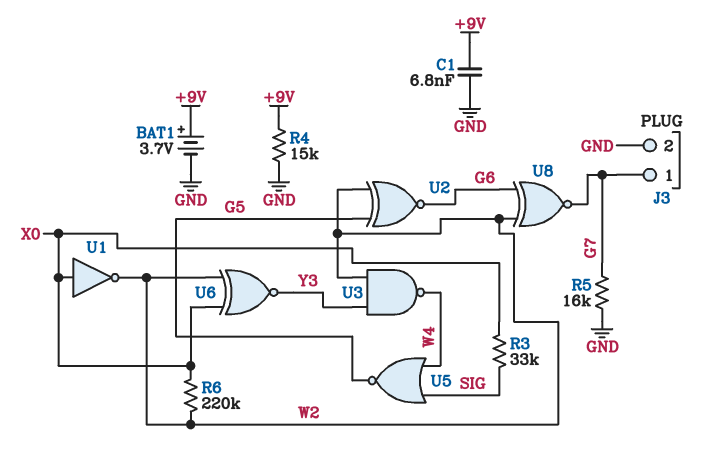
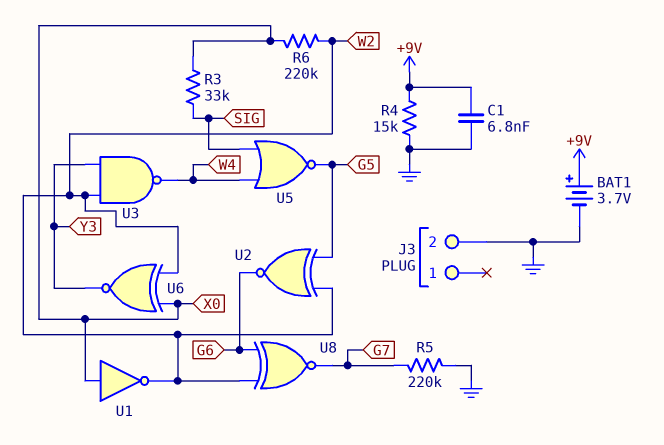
J3 pin 1: G7 -> none
R5: 16k (G7, GND) -> 220k (G7, GND)

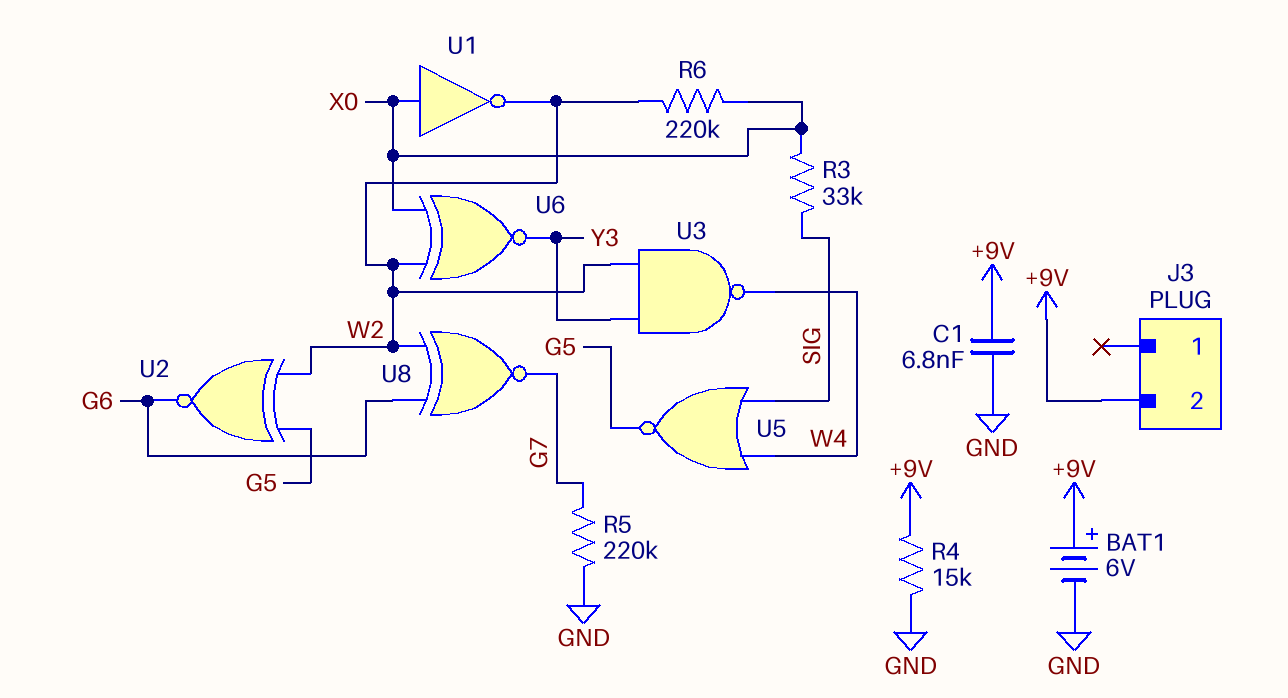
BAT1: 3.7V (plus +9V, minus GND) -> 6V (plus +9V, minus GND)
J3 pin 2: GND -> +9V

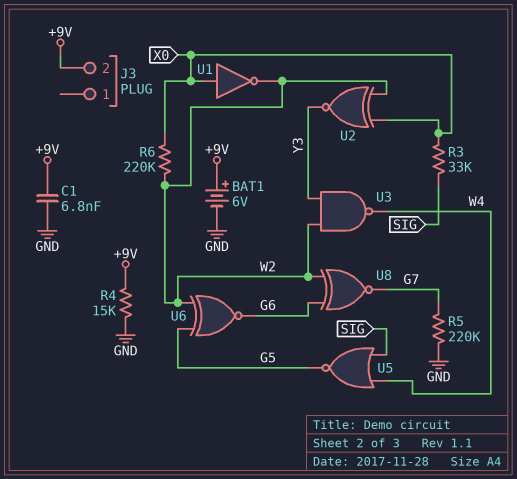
U2: XNOR (in G5, in W2, out G6) -> XNOR (in W2, in X0, out Y3)
U6: XNOR (in W2, in X0, out Y3) -> XNOR (in G5, in W2, out G6)

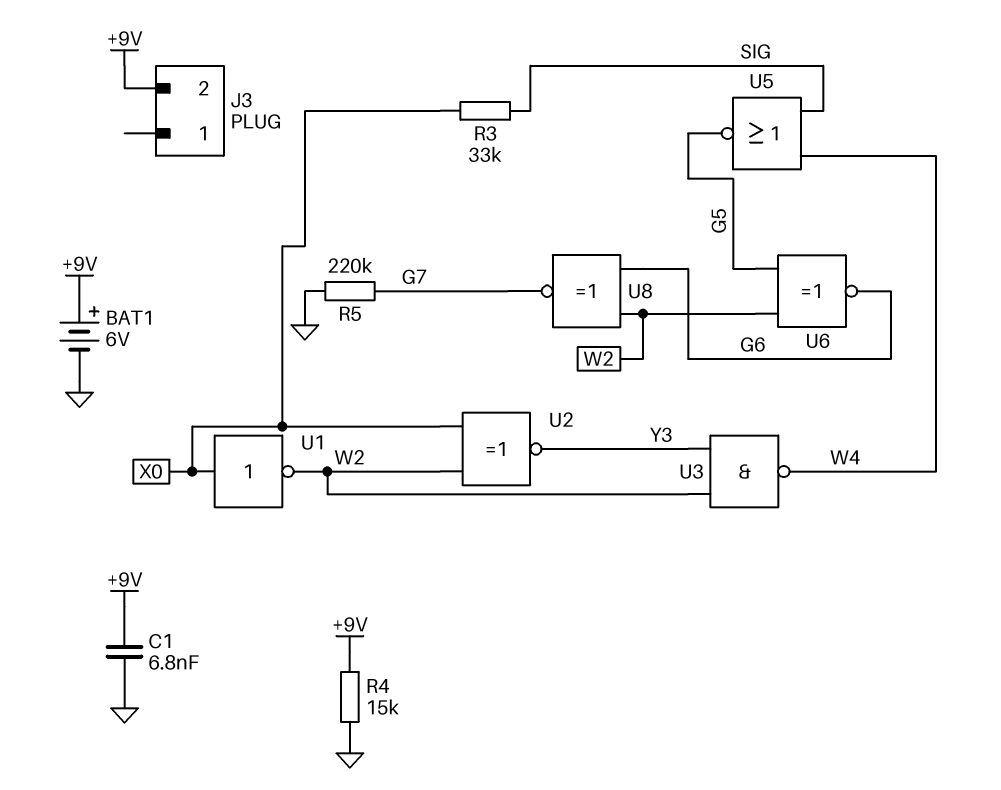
R6: 220k (W2, X0) -> none

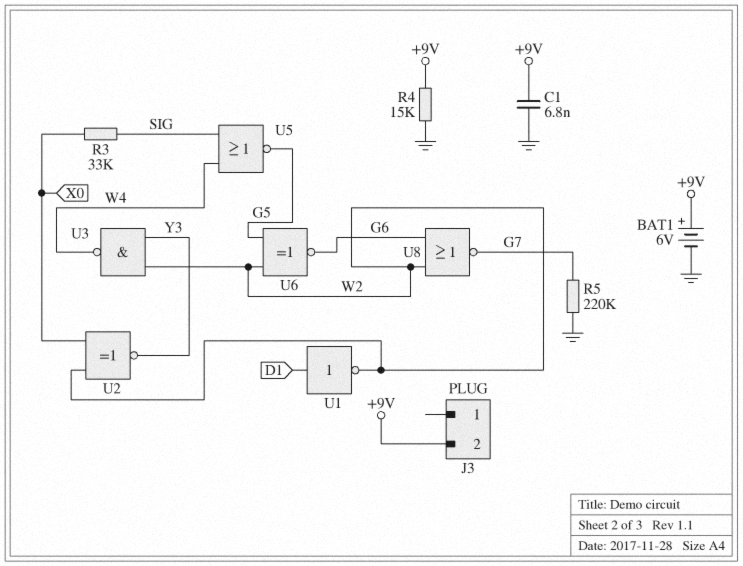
U1: NOT (in X0, out W2) -> NOT (in D1, out W2)
U8: XNOR (in G6, in W2, out G7) -> NOR (in G6, in W2, out G7)

